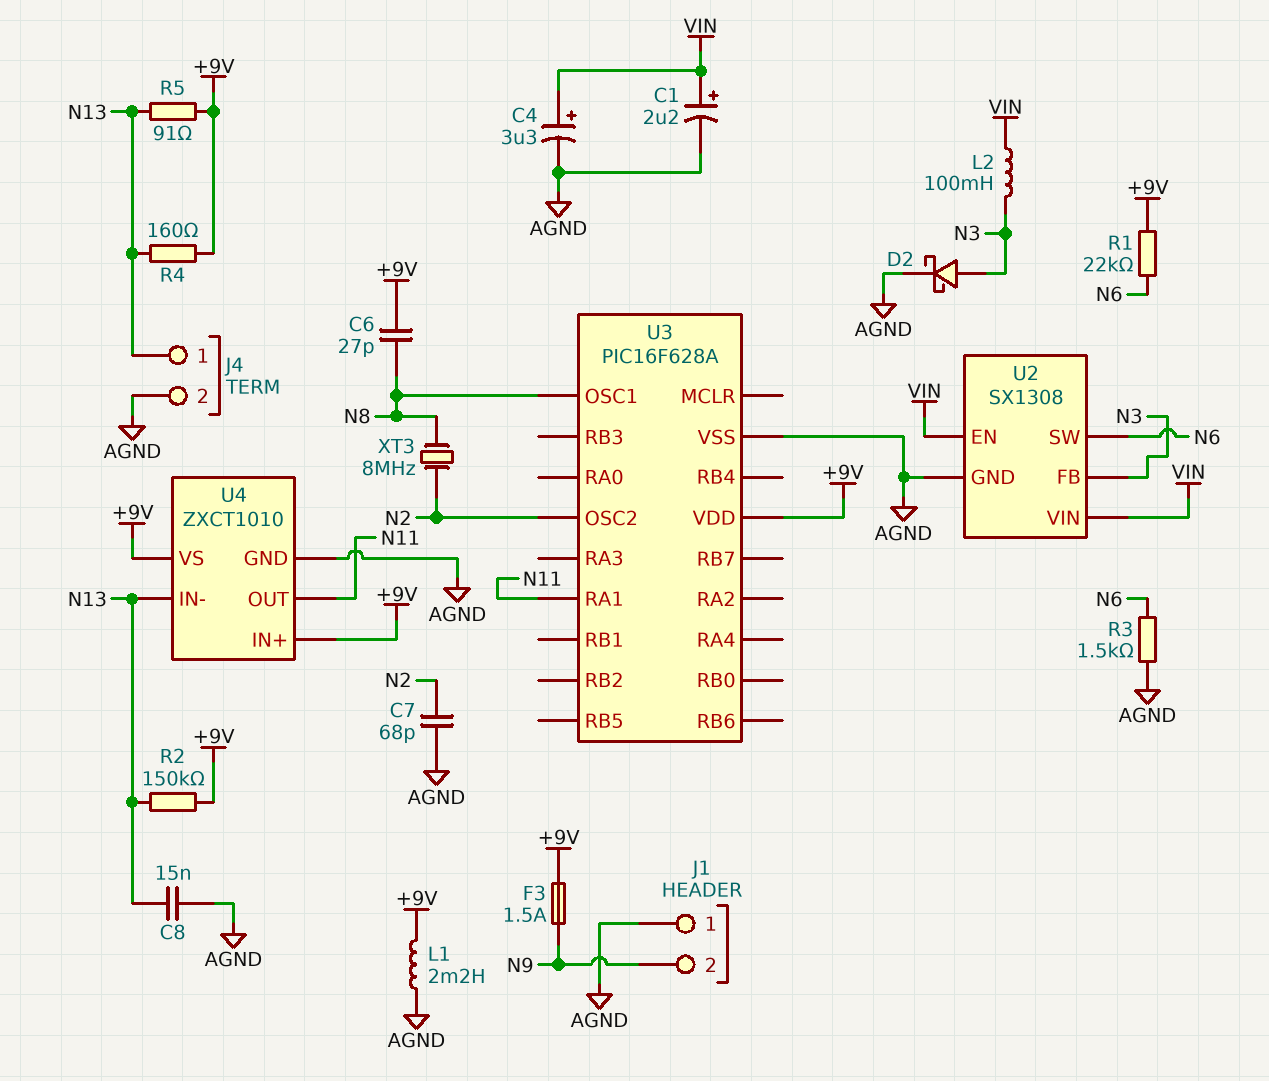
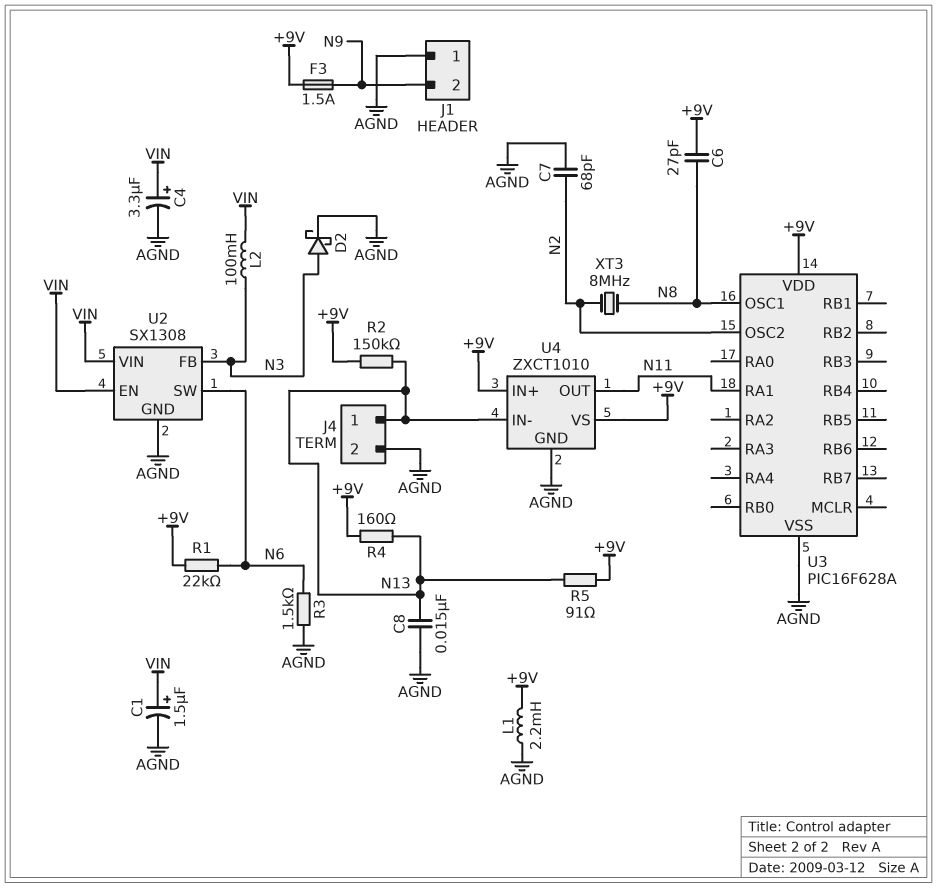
C1: 2.2uF (plus VIN, minus AGND) -> 1.5uF (plus VIN, minus AGND)

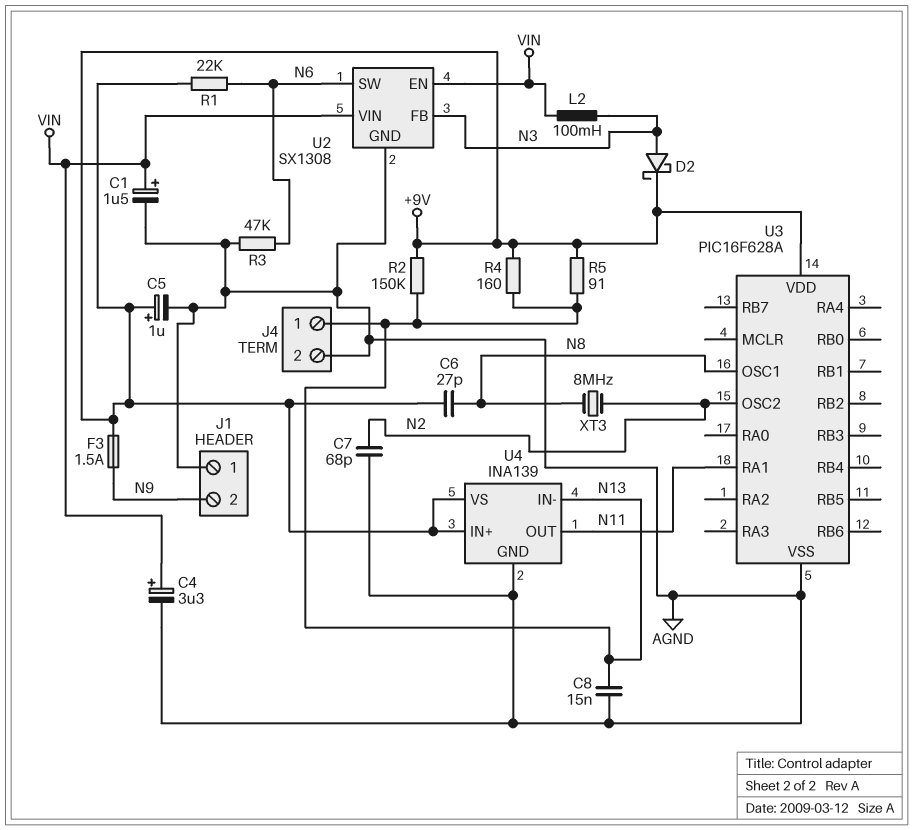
C5: none -> 1uF (plus +9V, minus AGND)
D2: schottky (A N3, K AGND) -> schottky (A N3, K +9V)
L1: 2.2mH (+9V, AGND) -> none
R3: 1.5k (AGND, N6) -> 47k (AGND, N6)
U4: ZXCT1010 -> INA139

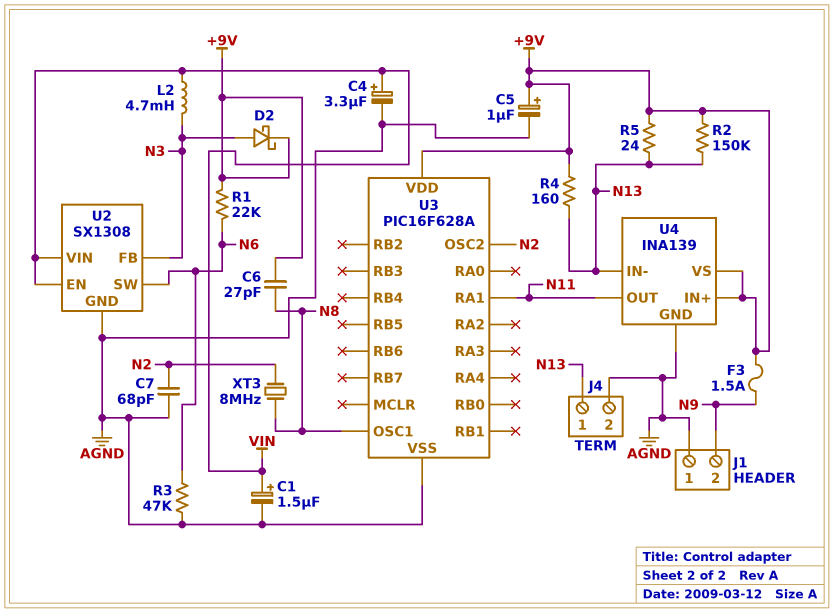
C8: 15nF (AGND, N13) -> none
L2: 100mH (N3, VIN) -> 4.7mH (N3, VIN)
R5: 91 (+9V, N13) -> 24 (+9V, N13)

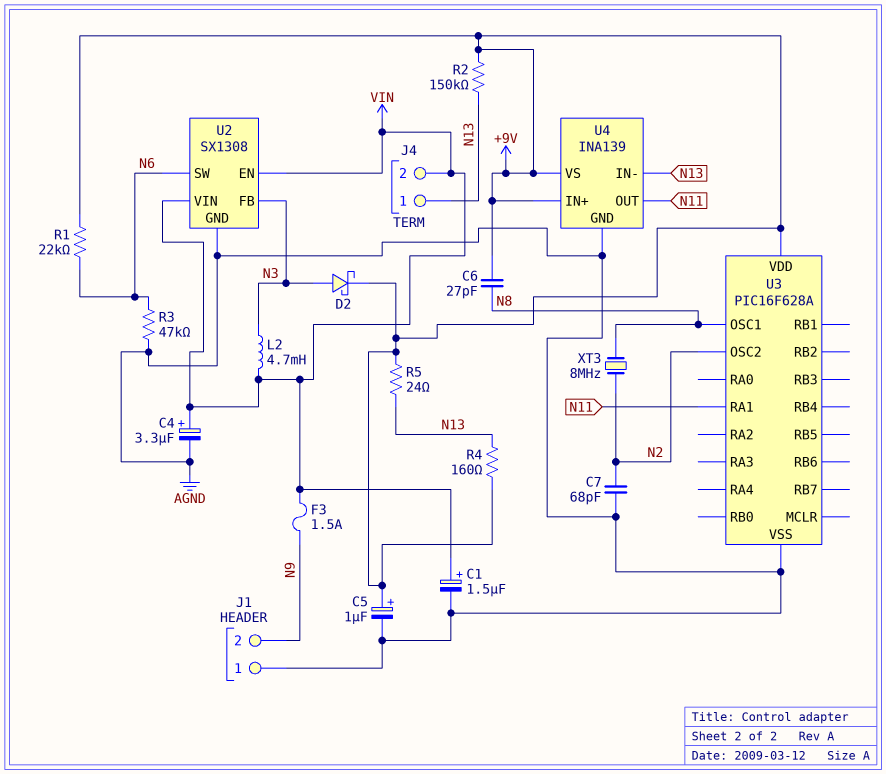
F3: 1.5A (+9V, N9) -> 1.5A (N9, VIN)
J4 pin 2: AGND -> VIN

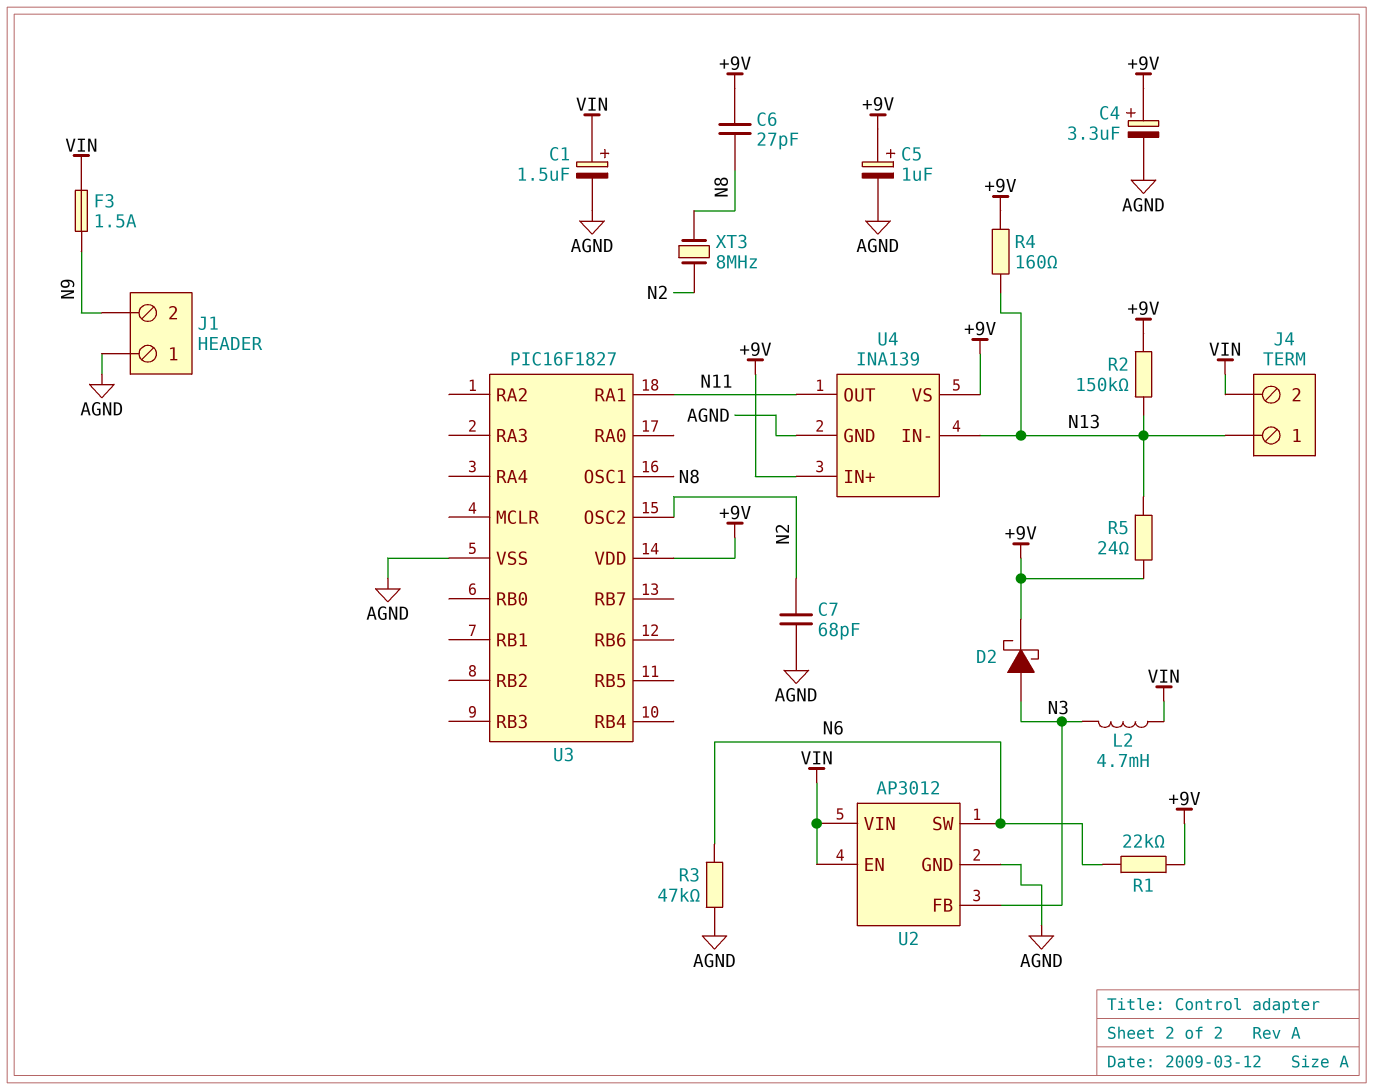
C4: 3.3uF (plus VIN, minus AGND) -> 3.3uF (plus +9V, minus AGND)
U2: SX1308 -> AP3012
U3: PIC16F628A -> PIC16F1827

